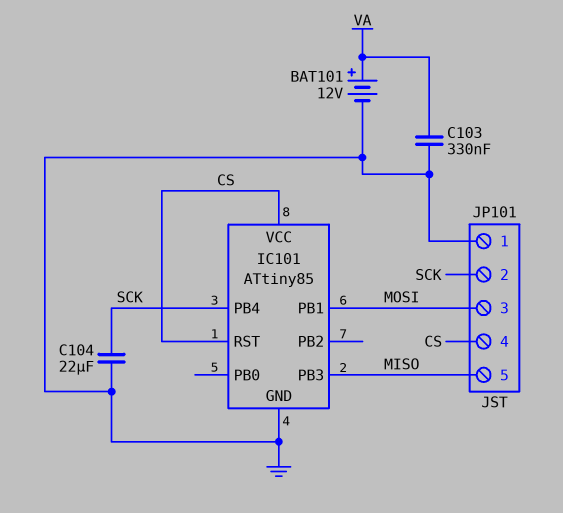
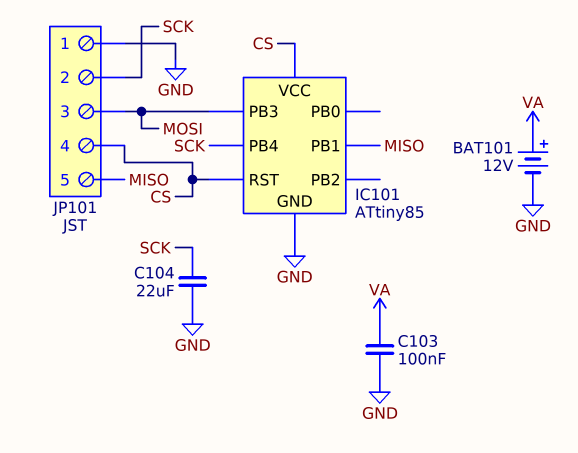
C103: 330nF (GND, VA) -> 100nF (GND, VA)
IC101 pin PB1: MOSI -> MISO
IC101 pin PB3: MISO -> MOSI

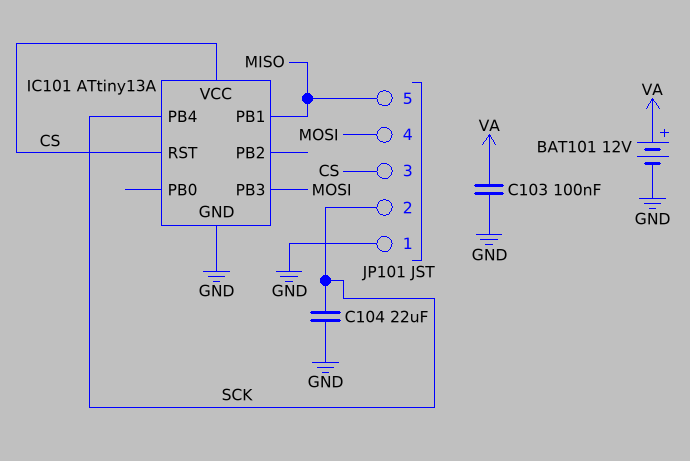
IC101: ATtiny85 -> ATtiny13A
JP101 pin 3: MOSI -> CS
JP101 pin 4: CS -> MOSI

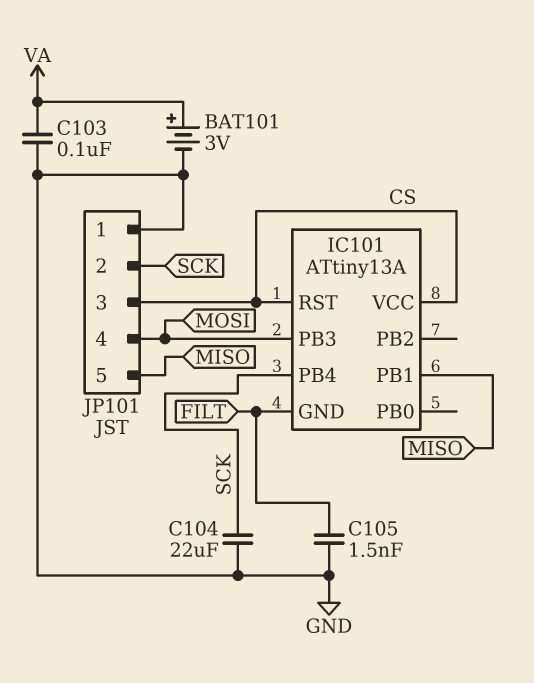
BAT101: 12V (plus VA, minus GND) -> 3V (plus VA, minus GND)
C105: none -> 1.5nF (FILT, GND)
IC101 pin GND: GND -> FILT

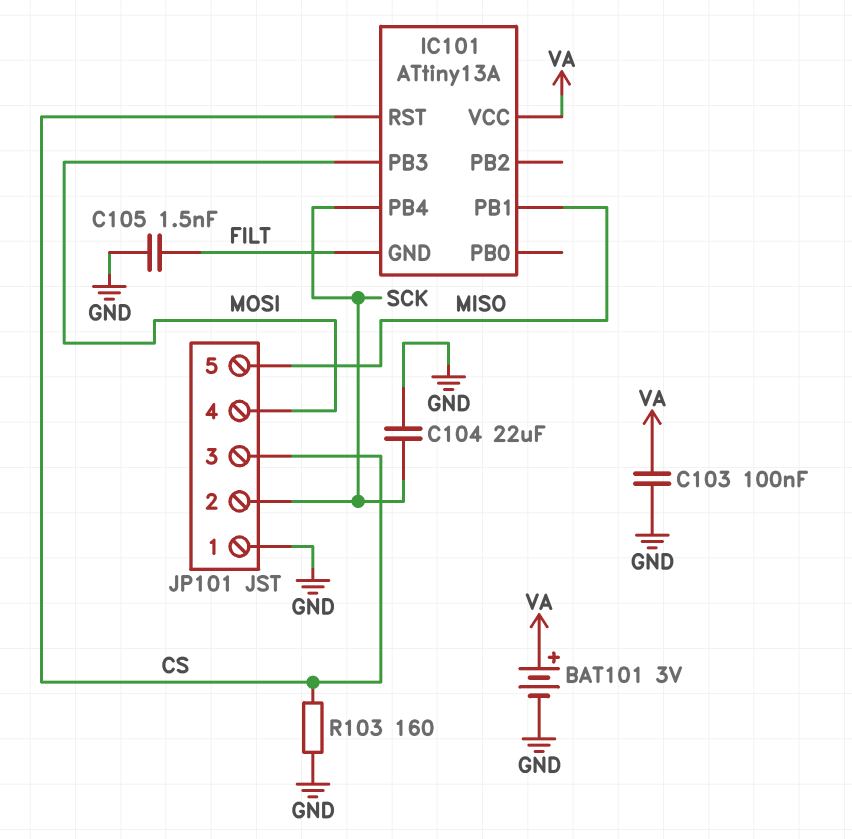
IC101 pin VCC: CS -> VA
R103: none -> 160 (CS, GND)

